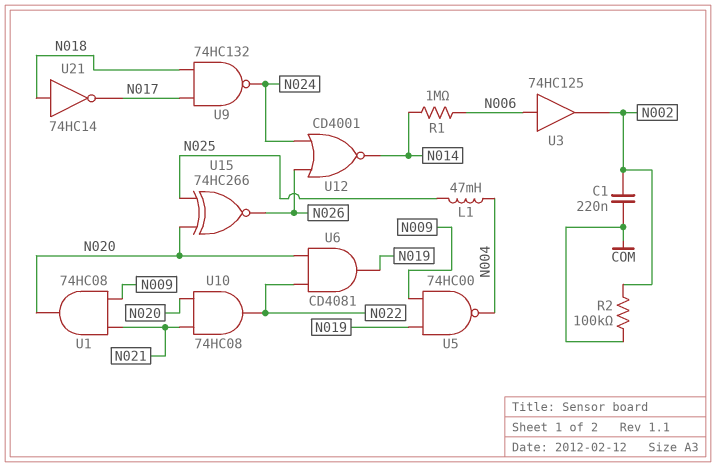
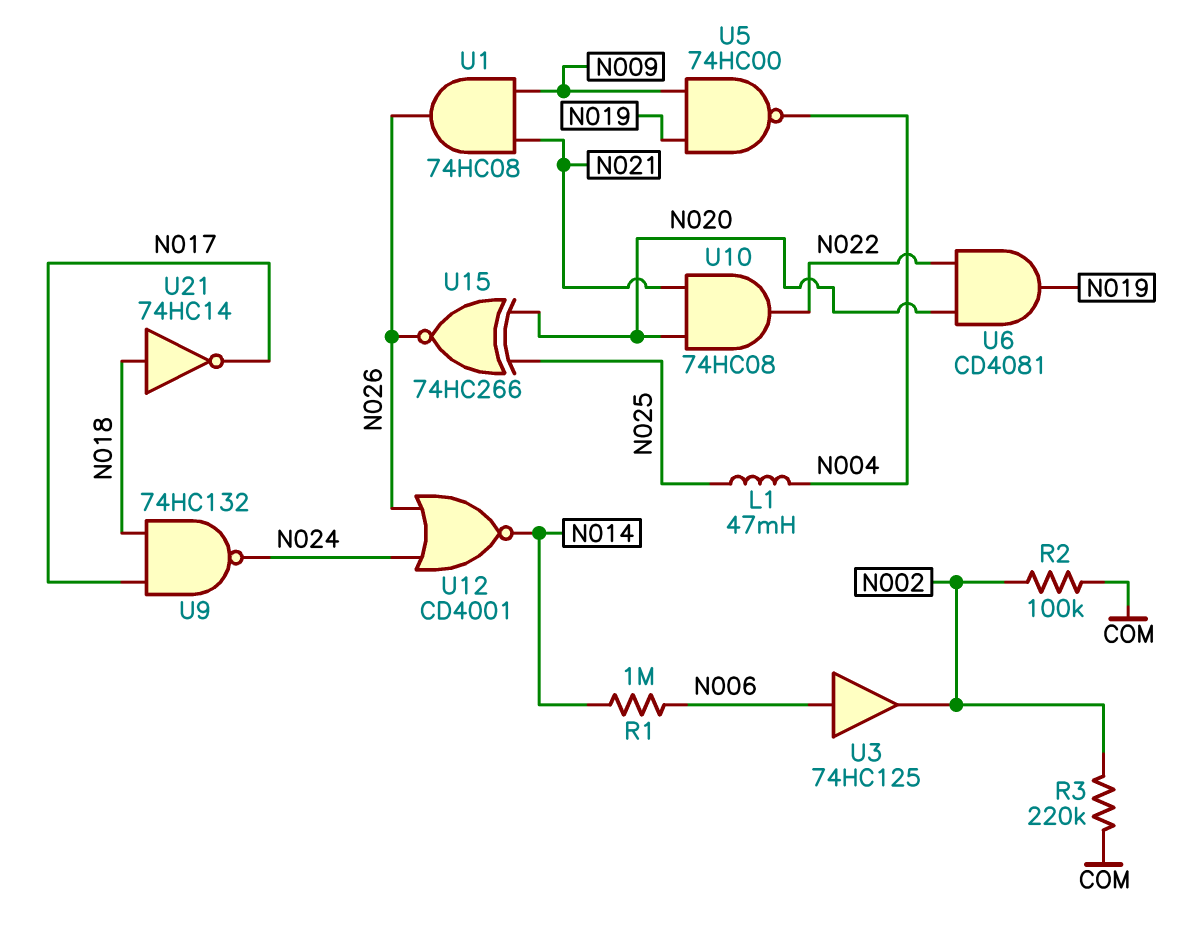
C1: 220nF (COM, N002) -> none
R3: none -> 220k (COM, N002)
U1: AND 74HC08 (in N009, in N021, out N020) -> AND 74HC08 (in N009, in N021, out N026)

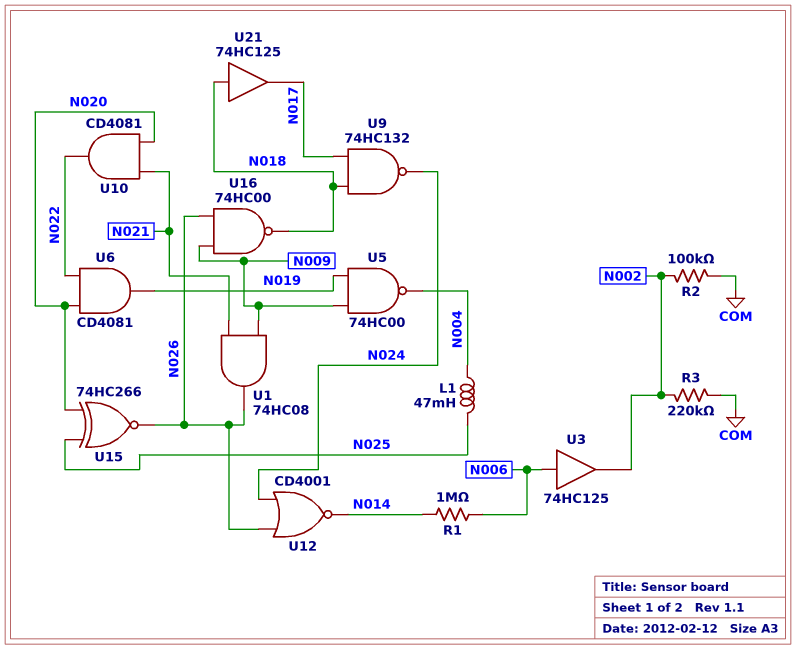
U10: AND 74HC08 (in N020, in N021, out N022) -> AND CD4081 (in N020, in N021, out N022)
U16: none -> NAND 74HC00 (in N009, in N026, out N018)
U21: NOT 74HC14 (in N018, out N017) -> buffer 74HC125 (in N018, out N017)

